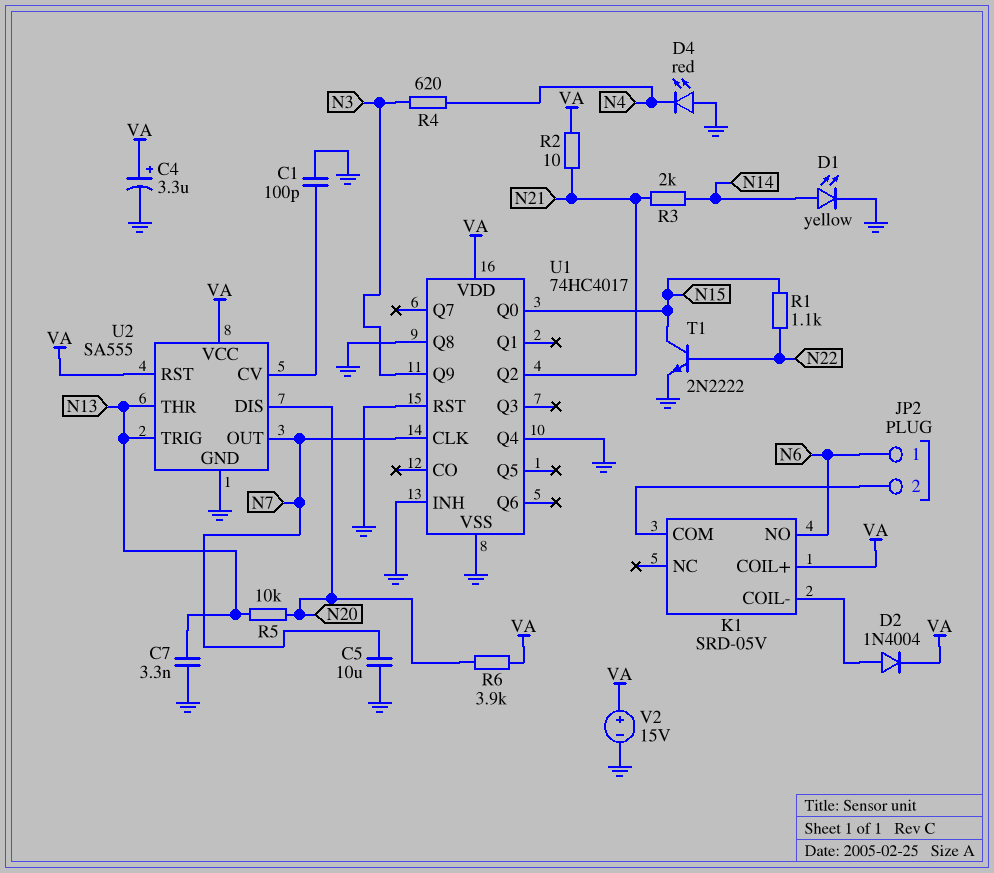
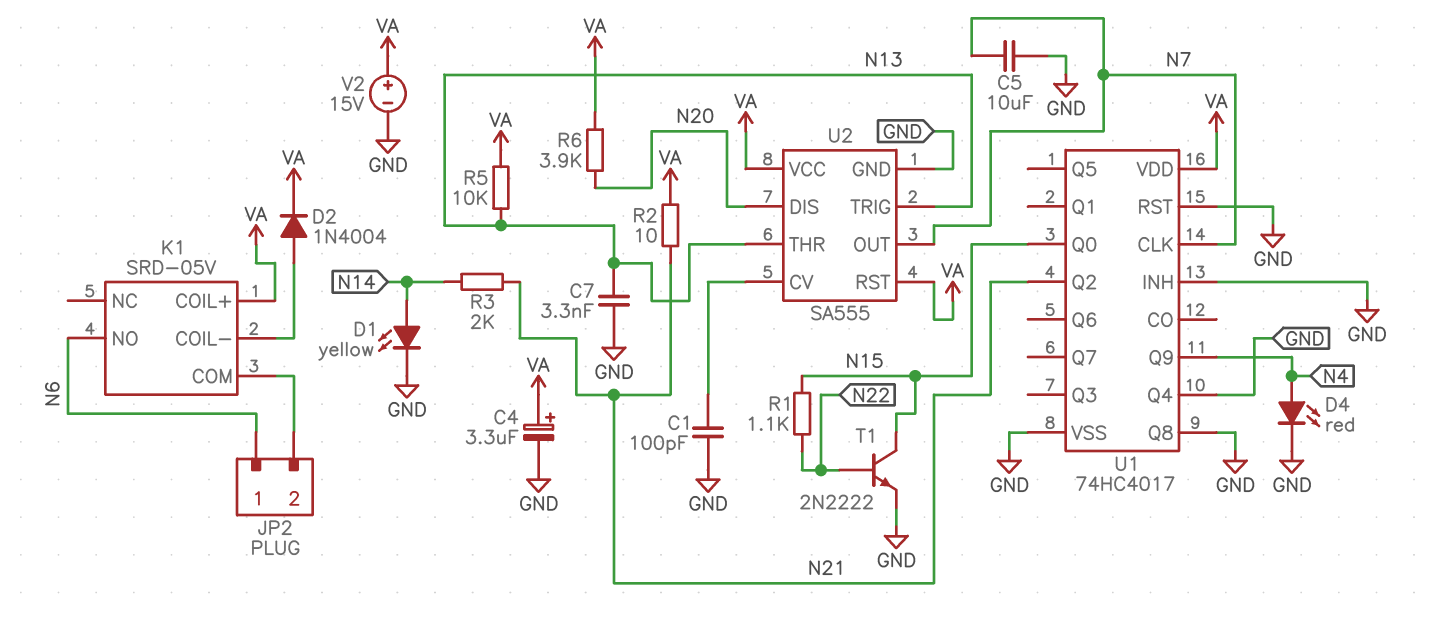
D4: LED red (A GND, K N4) -> LED red (A N4, K GND)
R4: 620 (N3, N4) -> none
R5: 10k (N13, N20) -> 10k (N13, VA)
U1 pin Q9: N3 -> N4

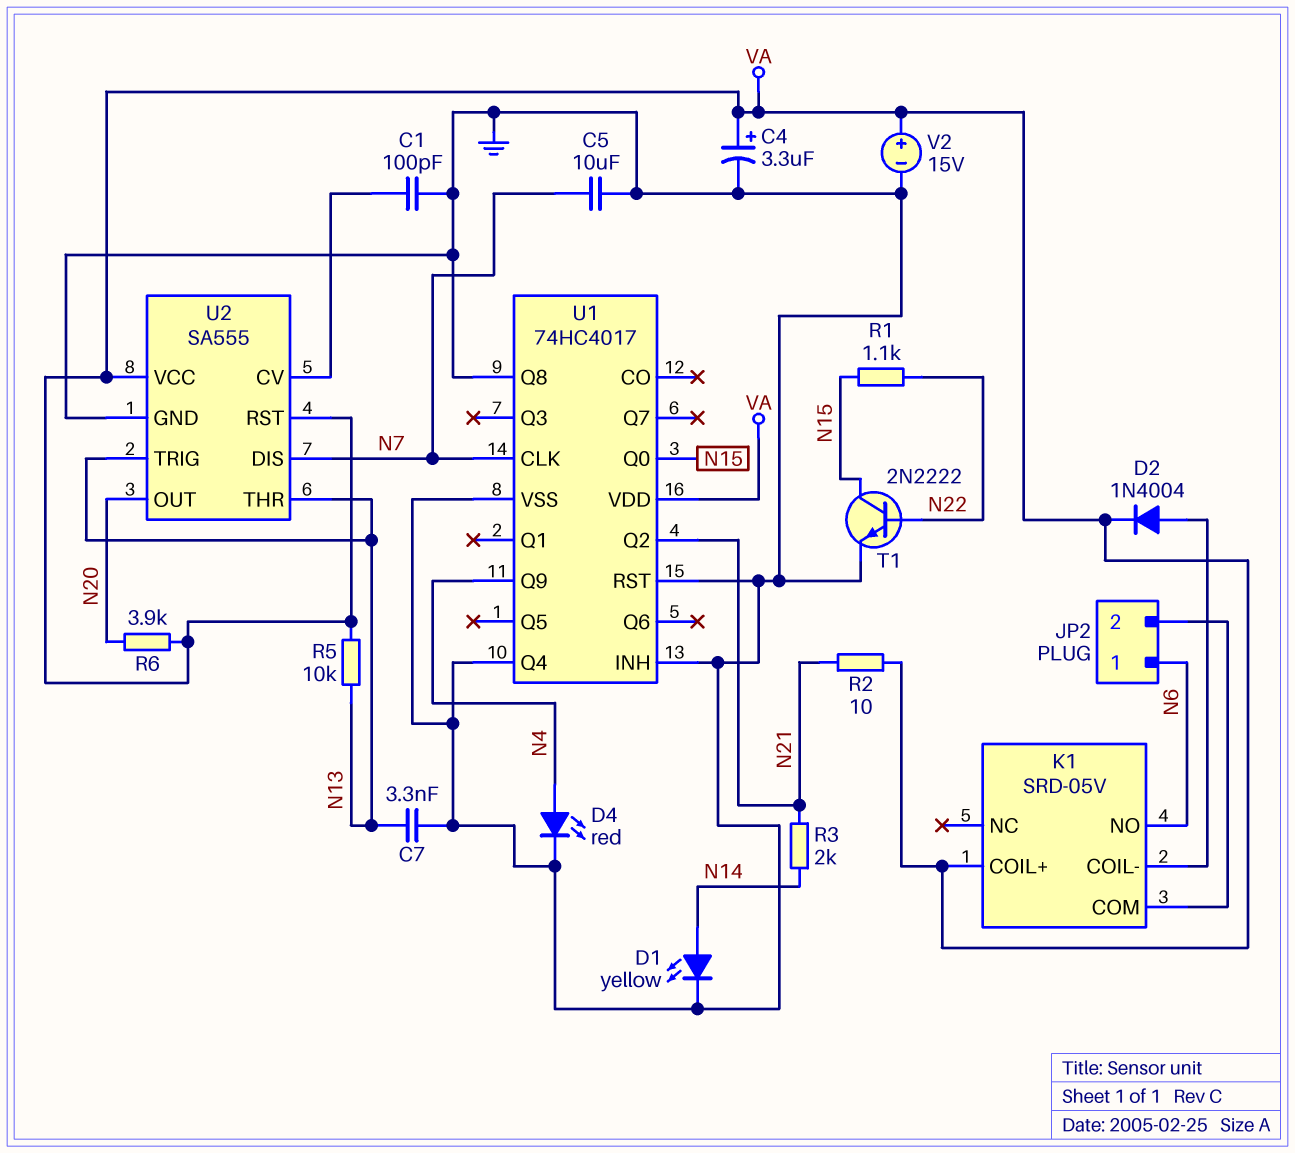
U2 pin DIS: N20 -> N7
U2 pin OUT: N7 -> N20

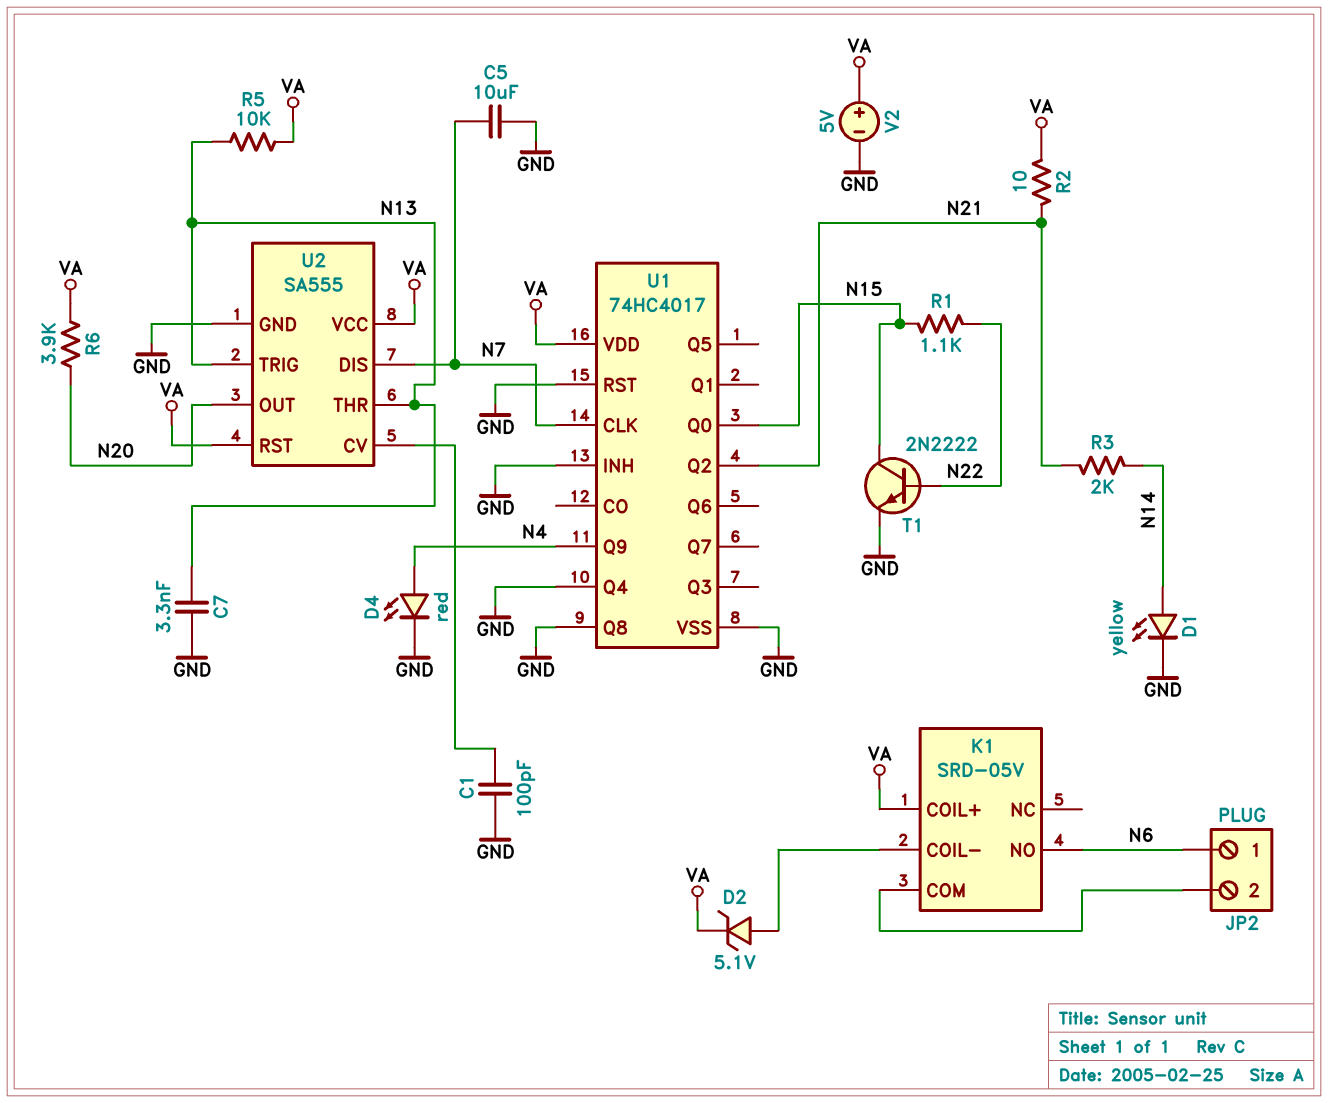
C4: 3.3uF (plus VA, minus GND) -> none
D2: diode 1N4004 (A K1/COIL-, K VA) -> zener 5.1V (A K1/COIL-, K VA)
V2: 15V (plus VA, minus GND) -> 5V (plus VA, minus GND)

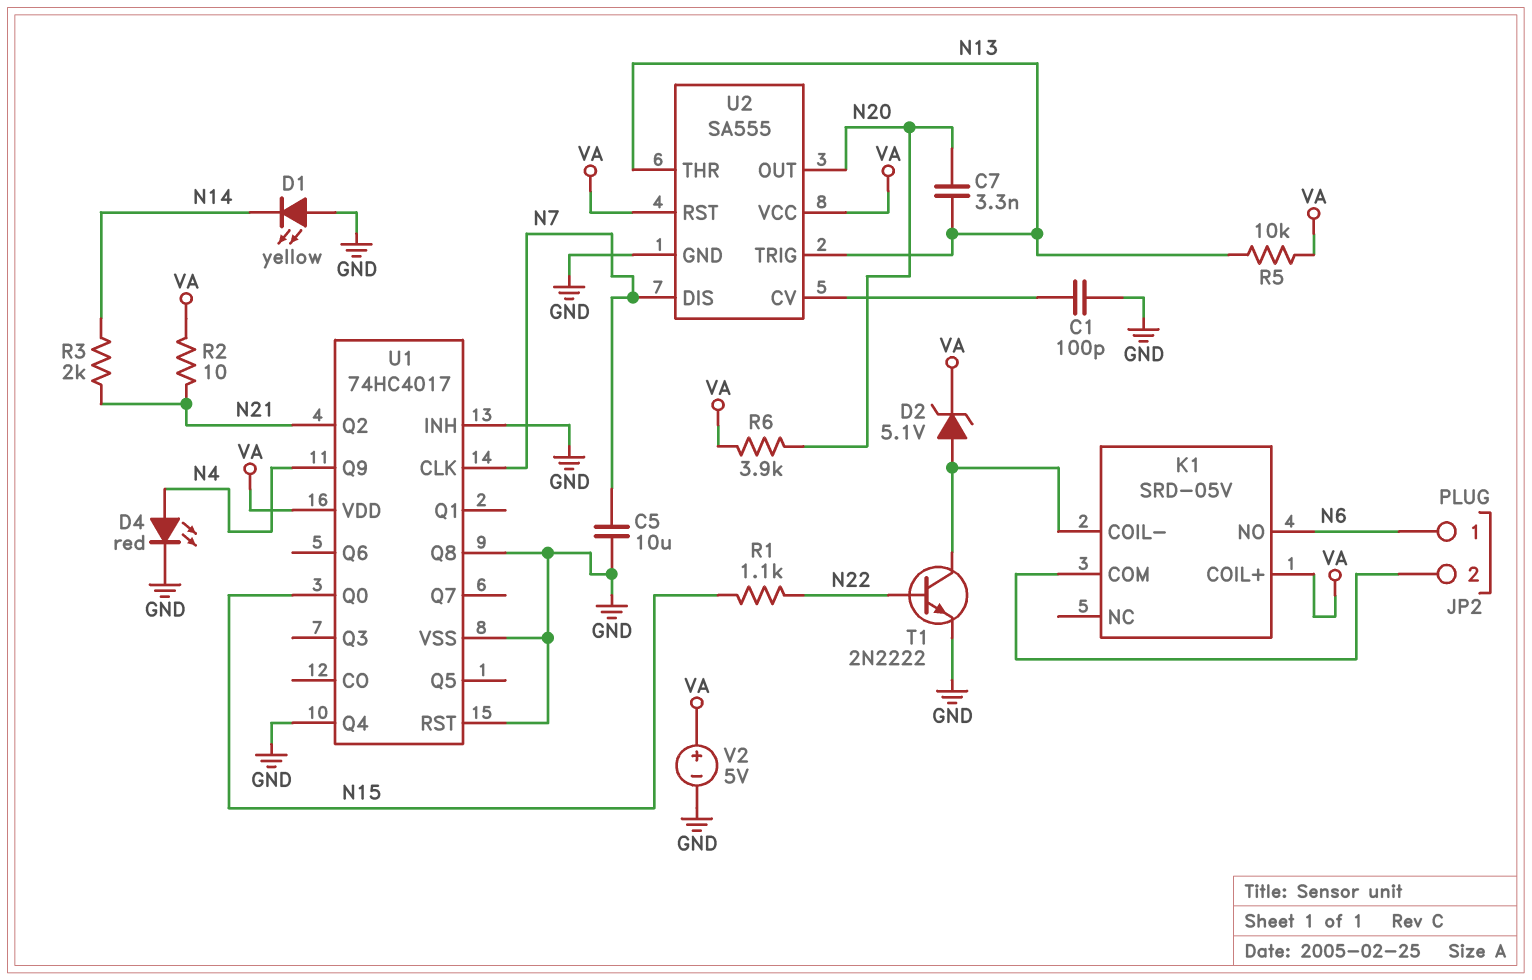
C7: 3.3nF (GND, N13) -> 3.3nF (N13, N20)
D1: LED yellow (A N14, K GND) -> LED yellow (A GND, K N14)
T1: NPN 2N2222 (B N22, C N15, E GND) -> NPN 2N2222 (B N22, C K1/COIL-, E GND)

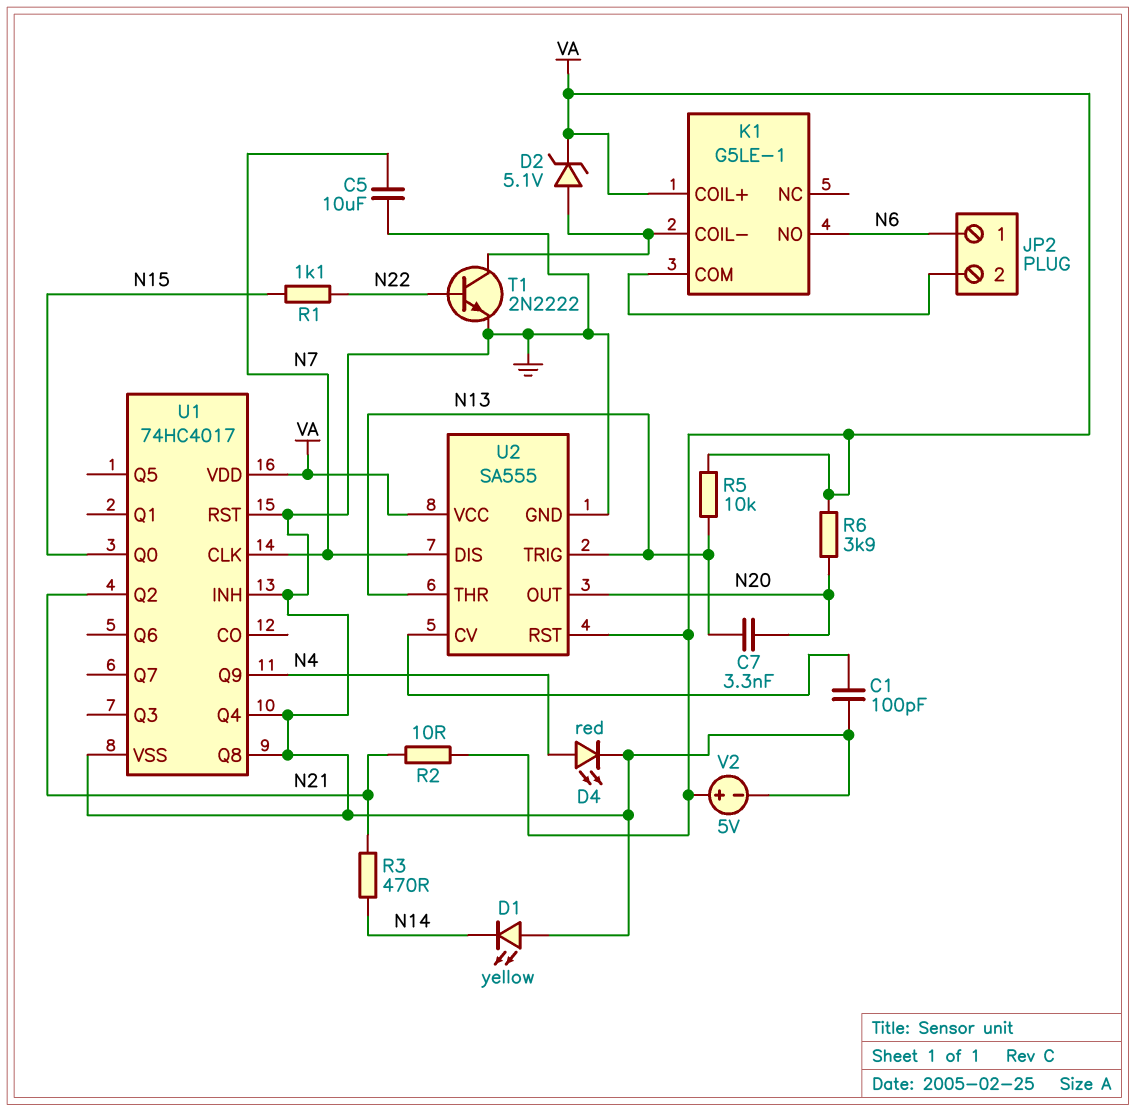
K1: SRD-05V -> G5LE-1
R3: 2k (N14, N21) -> 470 (N14, N21)

